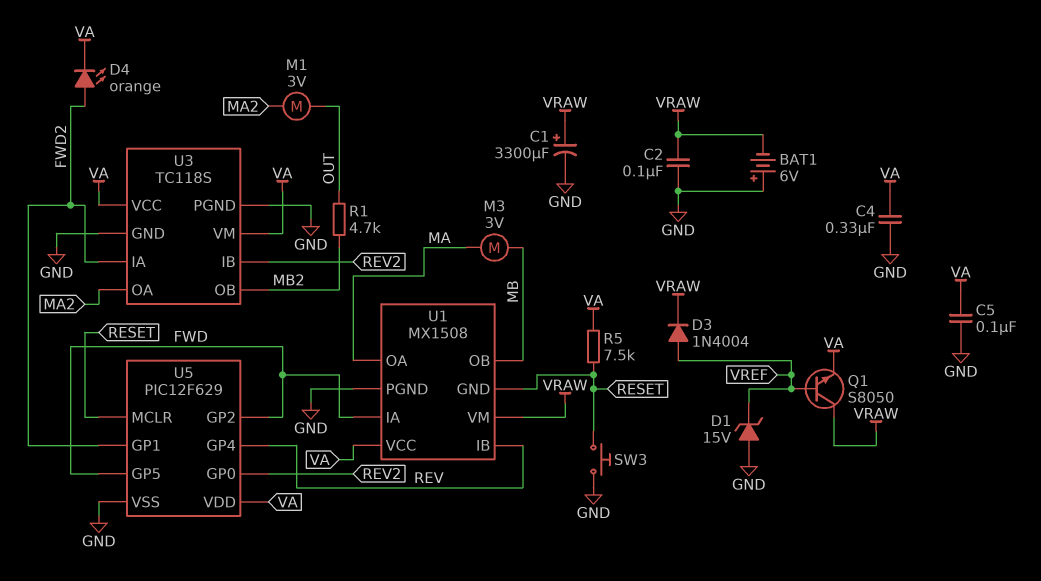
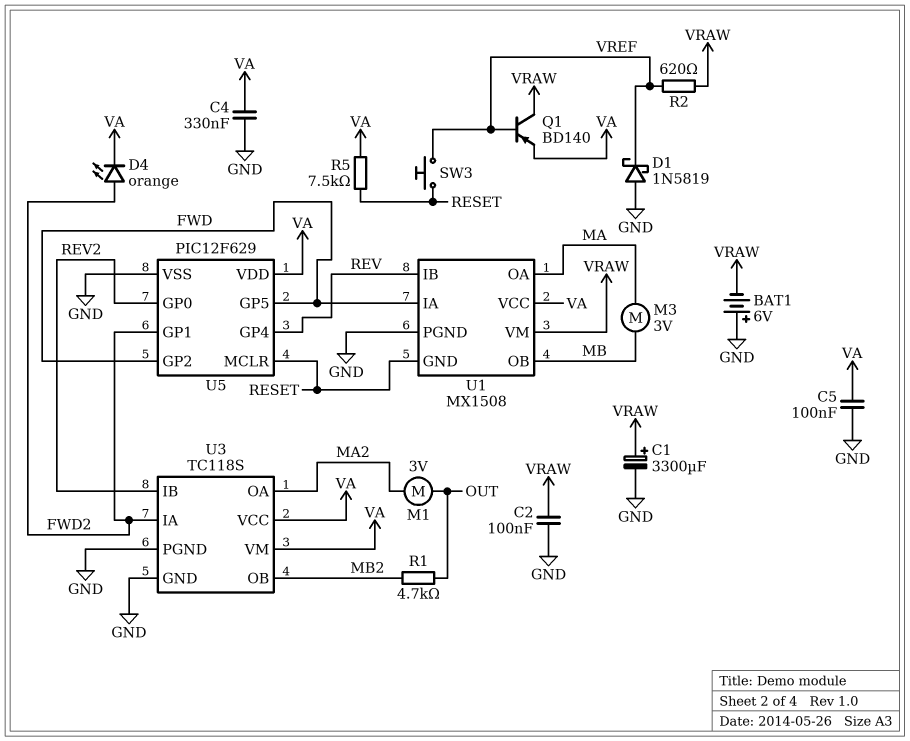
D1: zener 15V (A GND, K VREF) -> schottky 1N5819 (A GND, K VREF)
D3: diode 1N4004 (A VREF, K VRAW) -> none
Q1: NPN S8050 (B VREF, C VRAW, E VA) -> PNP BD140 (B VREF, C VRAW, E VA)
R2: none -> 620 (VRAW, VREF)
SW3: button (GND, RESET) -> button (RESET, VREF)

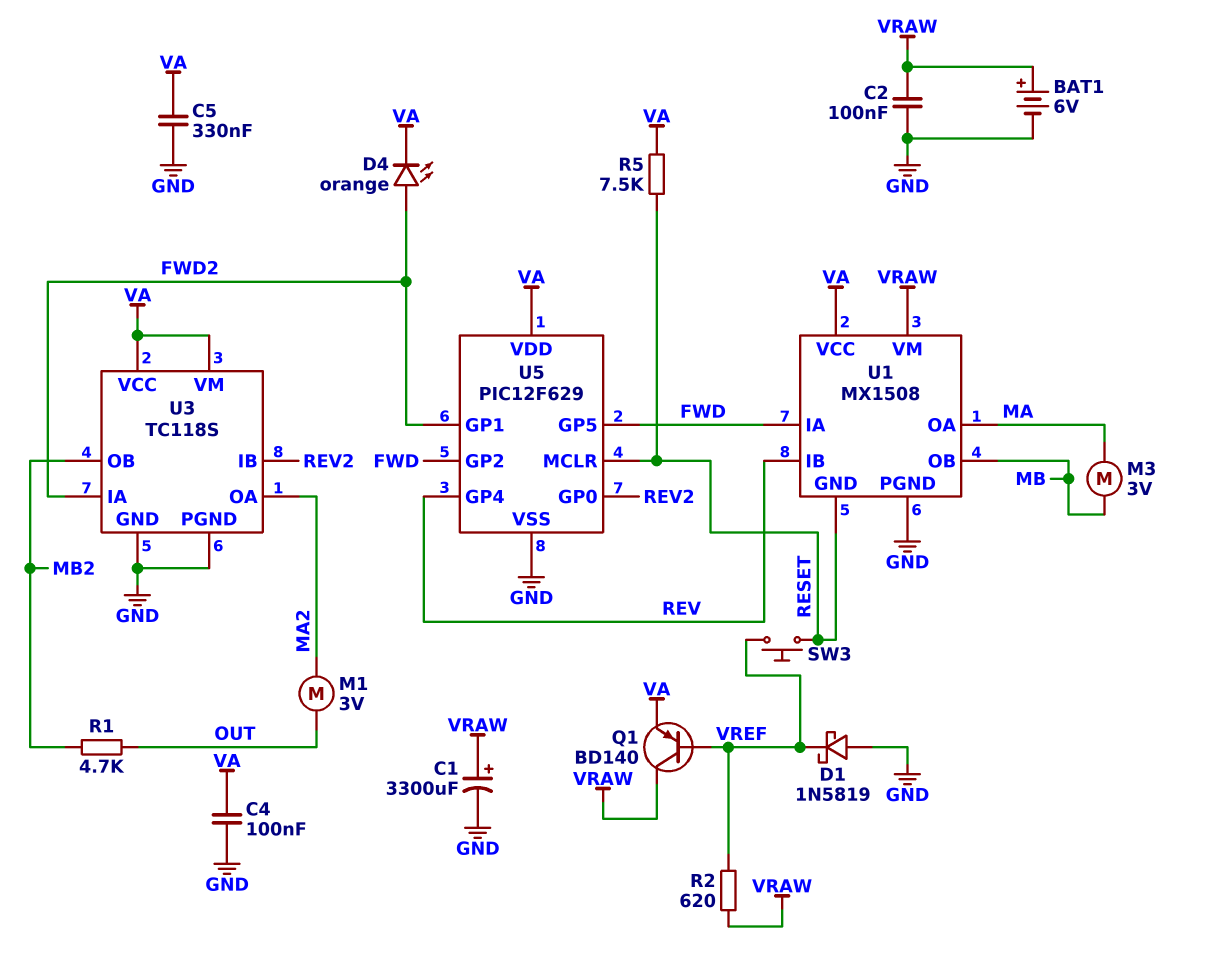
BAT1: 6V (plus GND, minus VRAW) -> 6V (plus VRAW, minus GND)
C4: 330nF (GND, VA) -> 100nF (GND, VA)
C5: 100nF (GND, VA) -> 330nF (GND, VA)

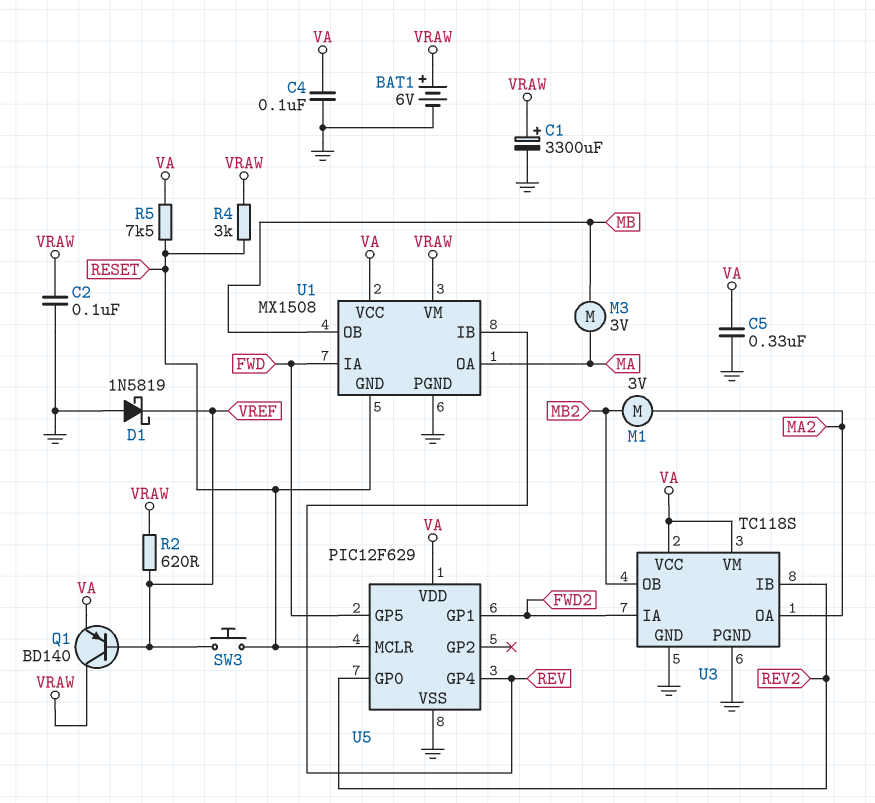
D4: LED orange (A FWD2, K VA) -> none
M1: motor 3V (MA2, OUT) -> motor 3V (MA2, MB2)
R1: 4.7k (MB2, OUT) -> none
R4: none -> 3k (RESET, VRAW)
U5 pin GP2: FWD -> none

